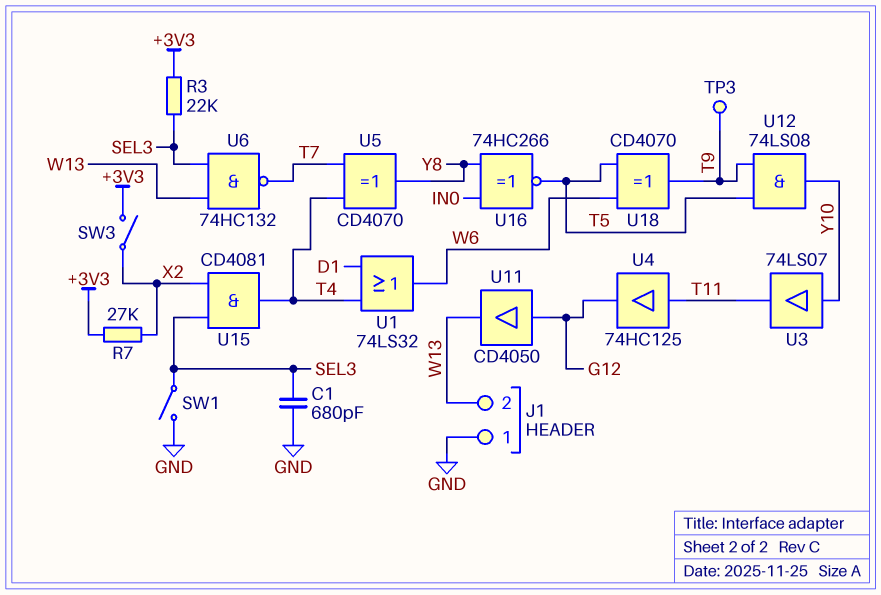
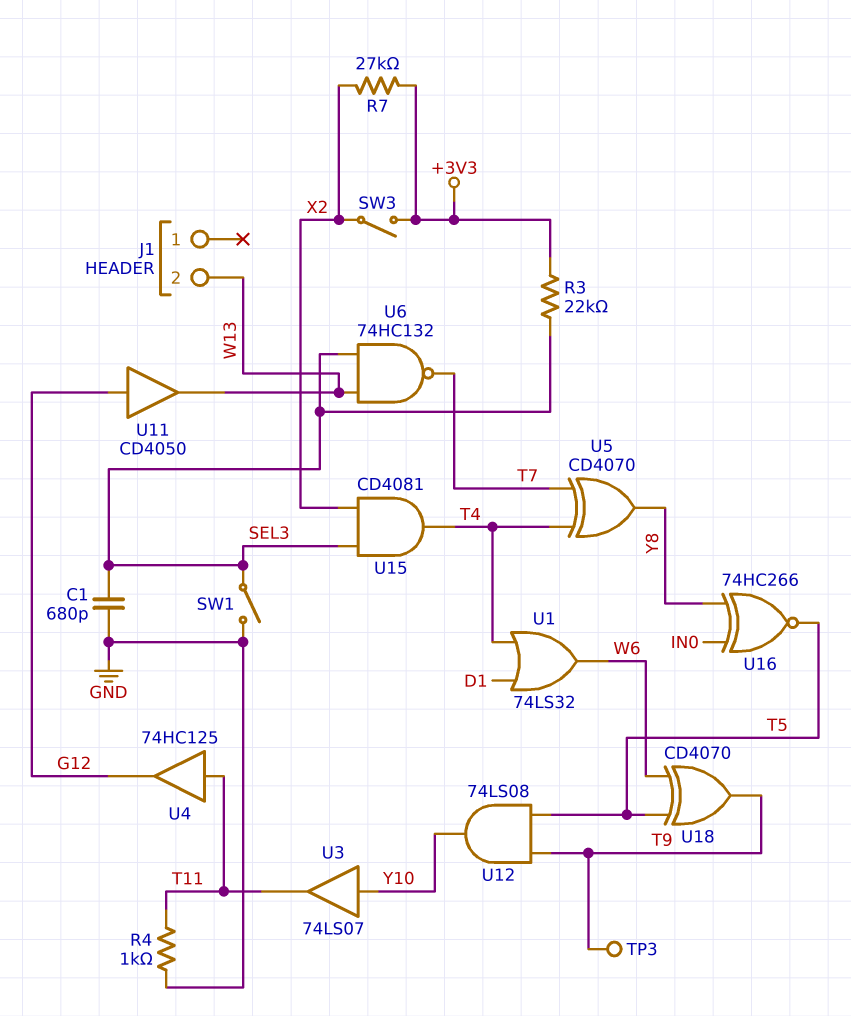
J1 pin 1: GND -> none
R4: none -> 1k (GND, T11)

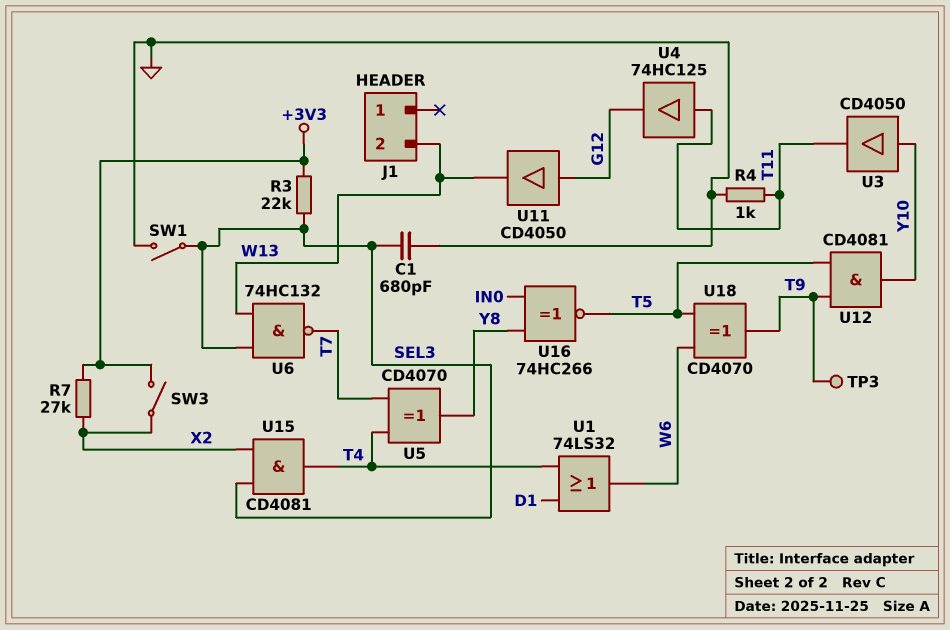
U3: buffer 74LS07 (in Y10, out T11) -> buffer CD4050 (in Y10, out T11)
U12: AND 74LS08 (in T5, in T9, out Y10) -> AND CD4081 (in T5, in T9, out Y10)

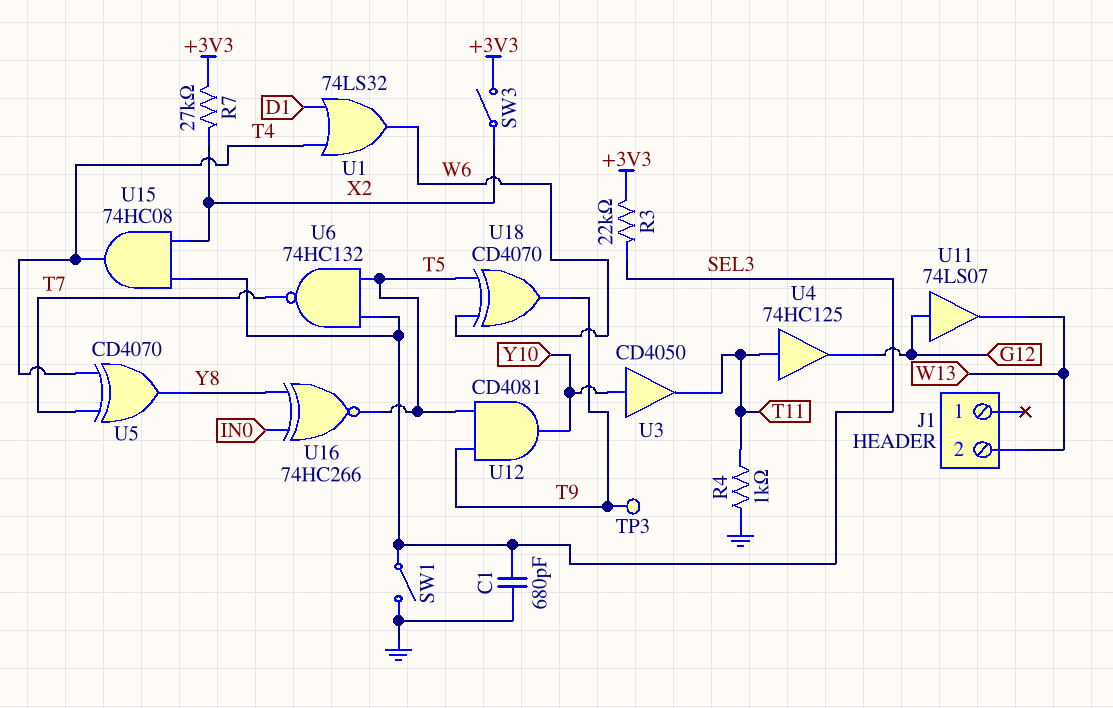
U6: NAND 74HC132 (in SEL3, in W13, out T7) -> NAND 74HC132 (in SEL3, in T5, out T7)
U11: buffer CD4050 (in G12, out W13) -> buffer 74LS07 (in G12, out W13)
U15: AND CD4081 (in SEL3, in X2, out T4) -> AND 74HC08 (in SEL3, in X2, out T4)

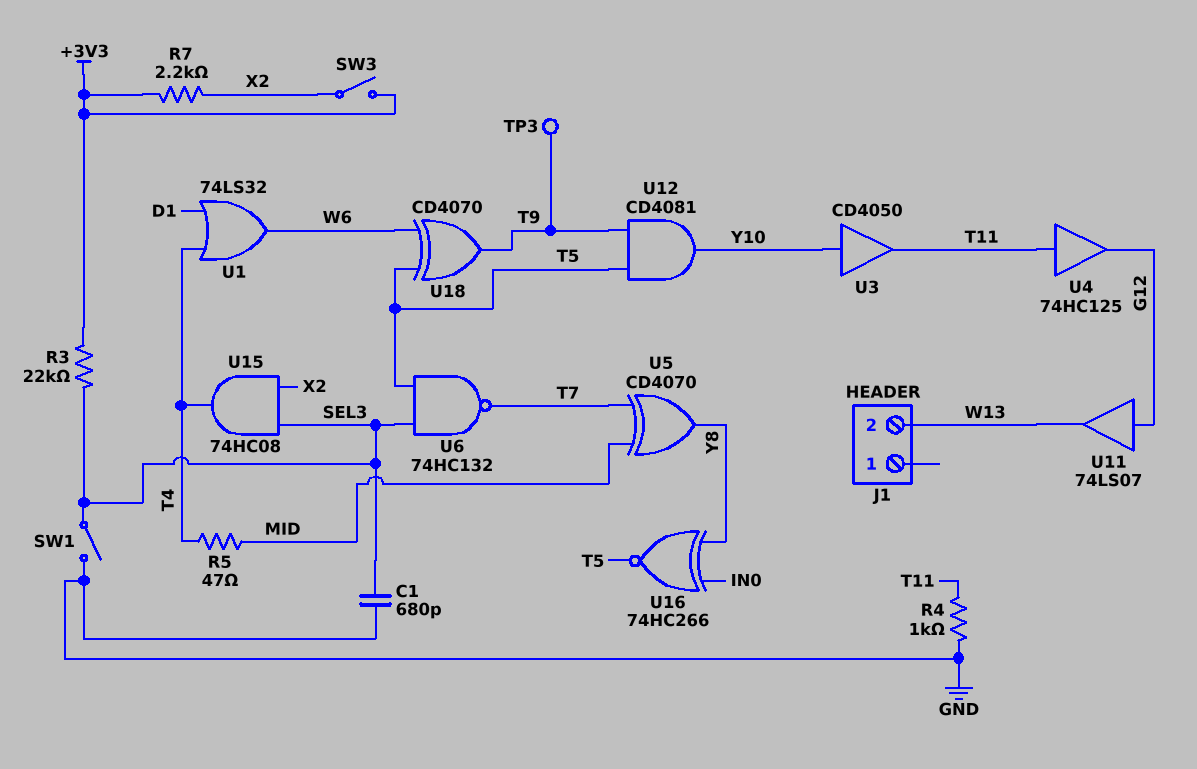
R5: none -> 47 (MID, T4)
R7: 27k (+3V3, X2) -> 2.2k (+3V3, X2)
U5: XOR CD4070 (in T4, in T7, out Y8) -> XOR CD4070 (in MID, in T7, out Y8)

